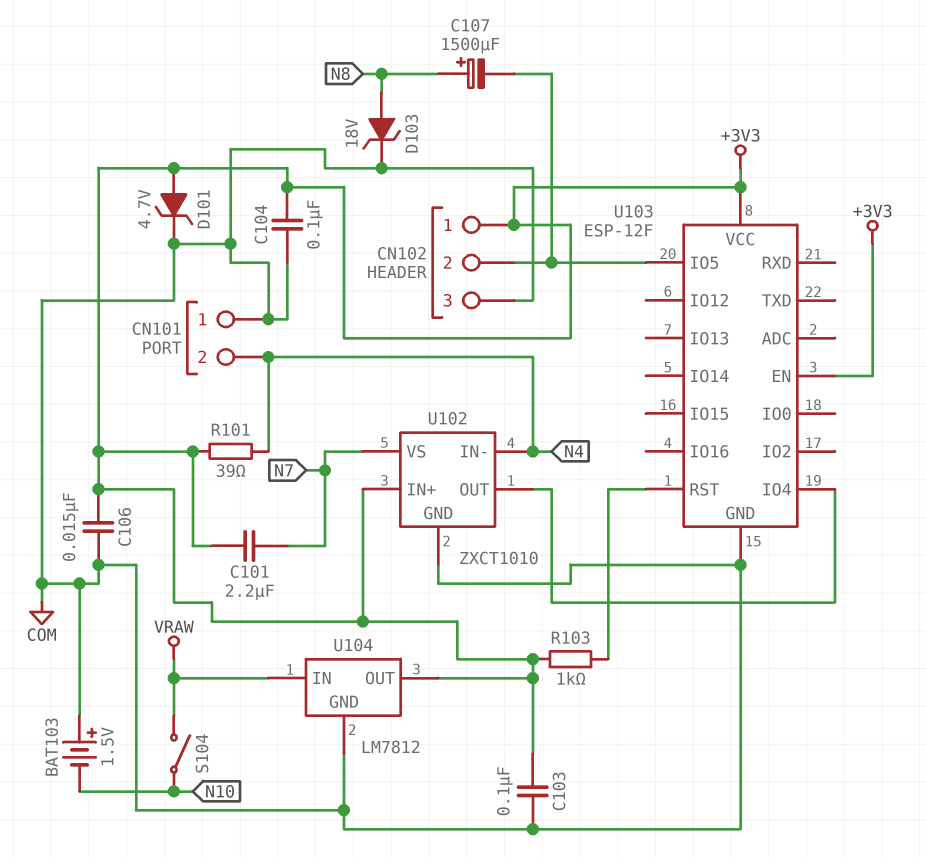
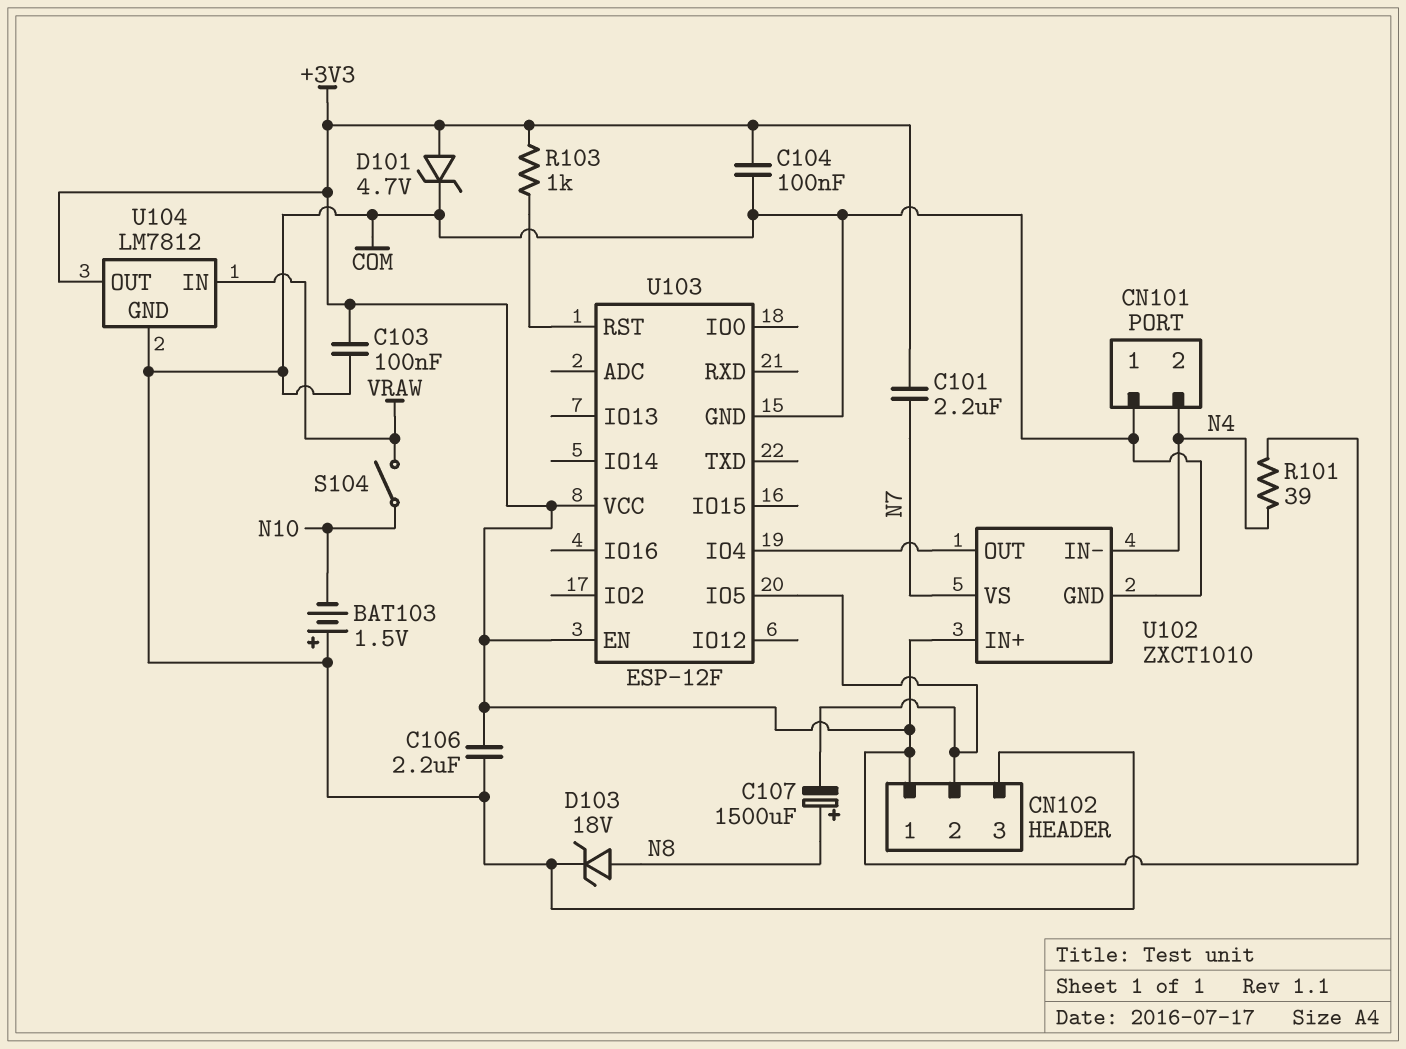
C106: 15nF (+3V3, COM) -> 2.2uF (+3V3, COM)

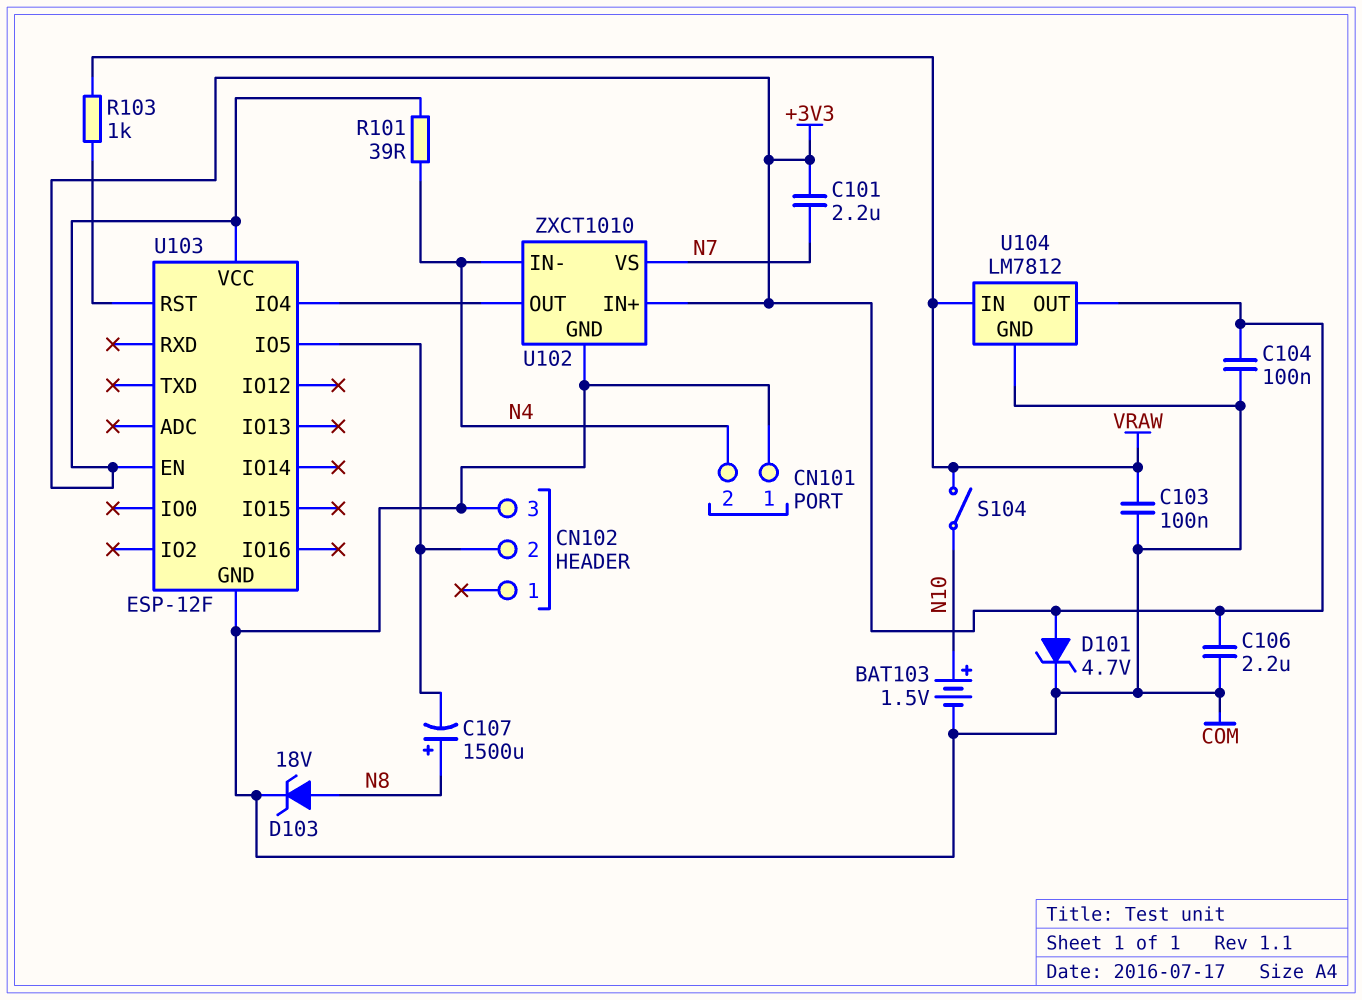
BAT103: 1.5V (plus COM, minus N10) -> 1.5V (plus N10, minus COM)
C103: 100nF (+3V3, COM) -> 100nF (COM, VRAW)
CN102 pin 1: +3V3 -> none
R103: 1k (+3V3, U103/RST) -> 1k (U103/RST, VRAW)

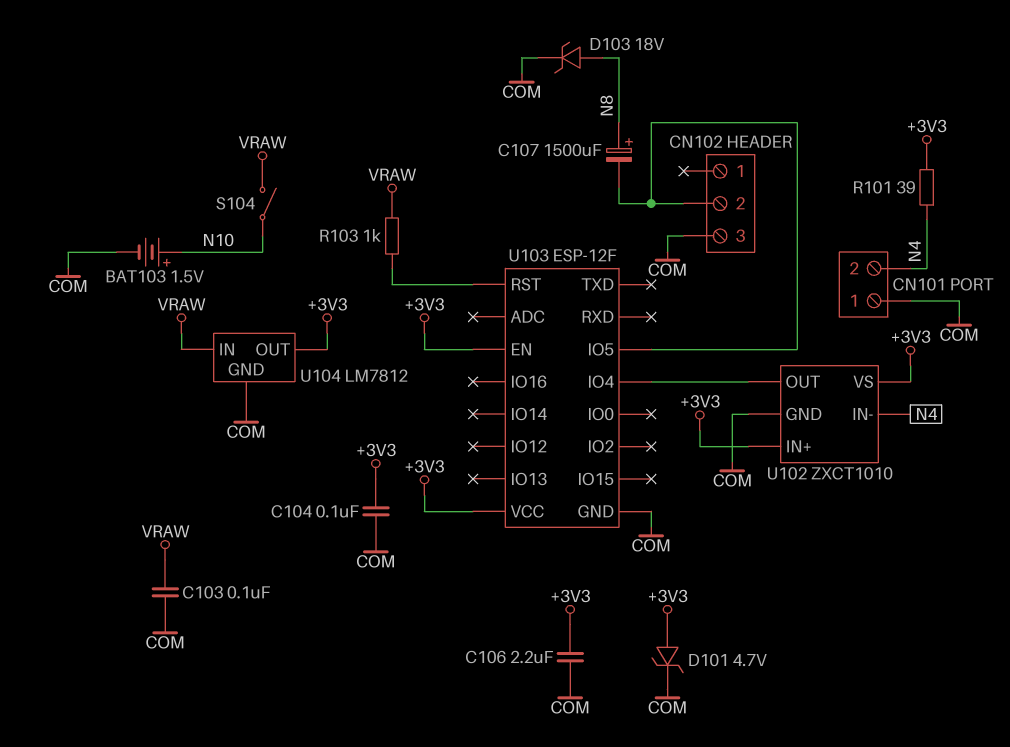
C101: 2.2uF (+3V3, N7) -> none
U102 pin VS: N7 -> +3V3

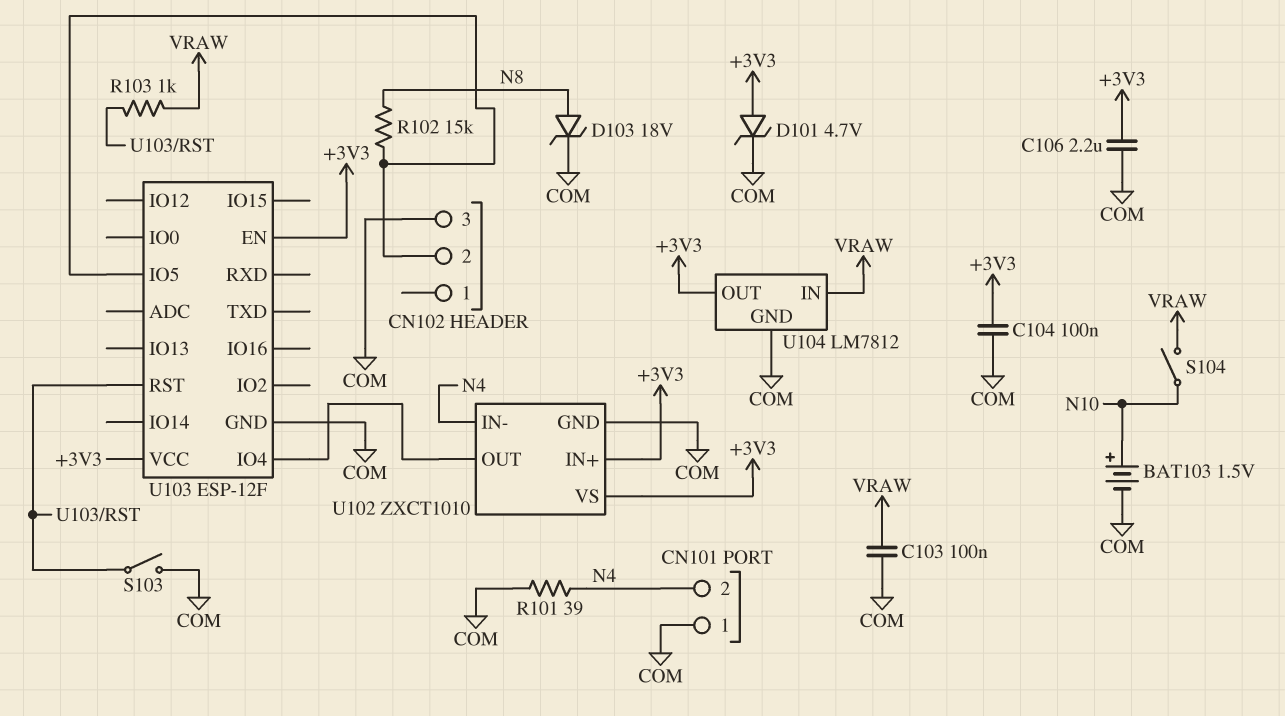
C107: 1500uF (plus N8, minus CN102/2) -> none
R101: 39 (+3V3, N4) -> 39 (COM, N4)
R102: none -> 15k (CN102/2, N8)
S103: none -> switch (COM, U103/RST)

